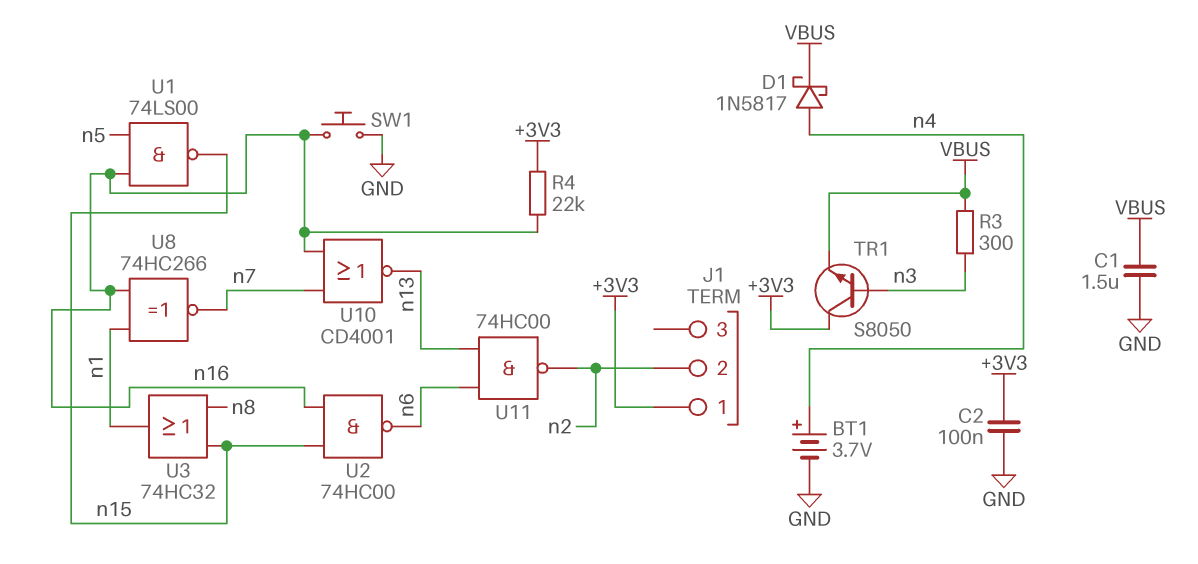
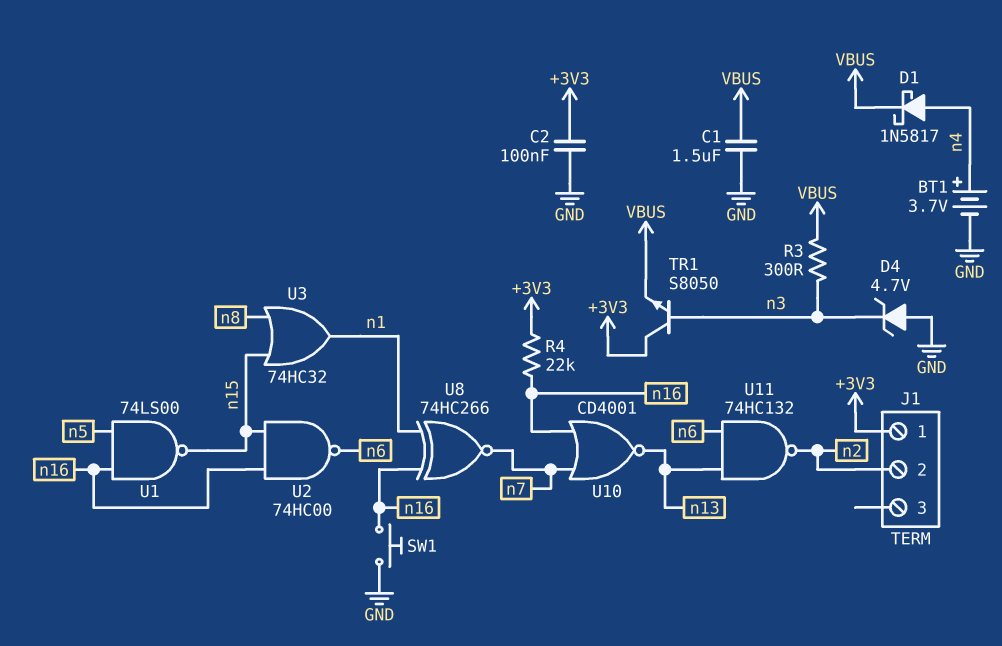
D4: none -> zener 4.7V (A GND, K n3)
U11: NAND 74HC00 (in n6, in n13, out n2) -> NAND 74HC132 (in n6, in n13, out n2)

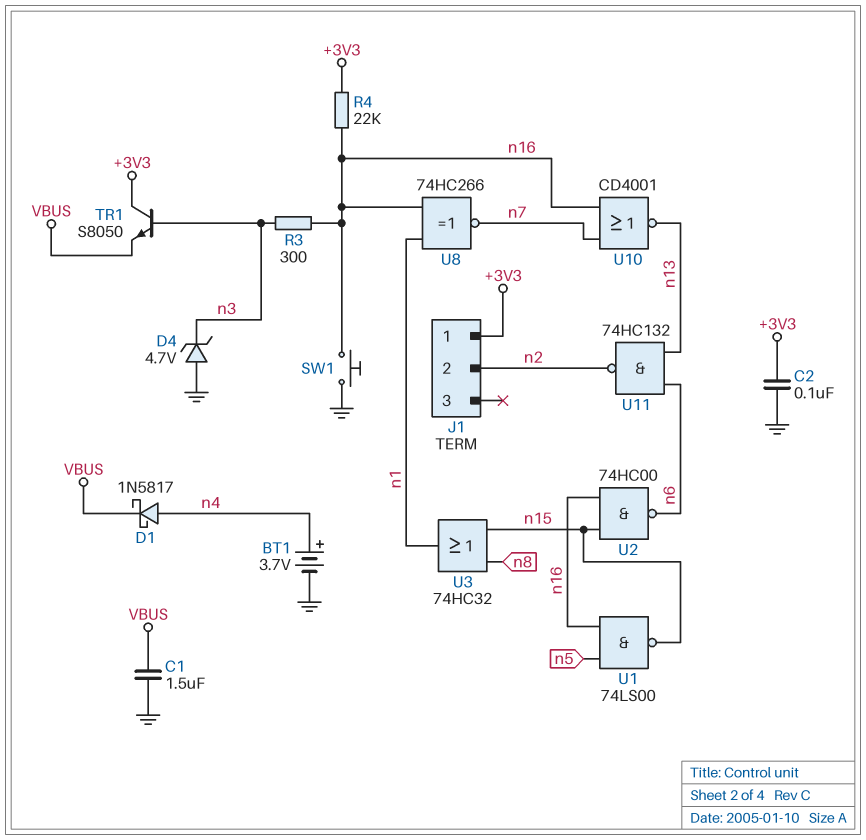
R3: 300 (VBUS, n3) -> 300 (n3, n16)

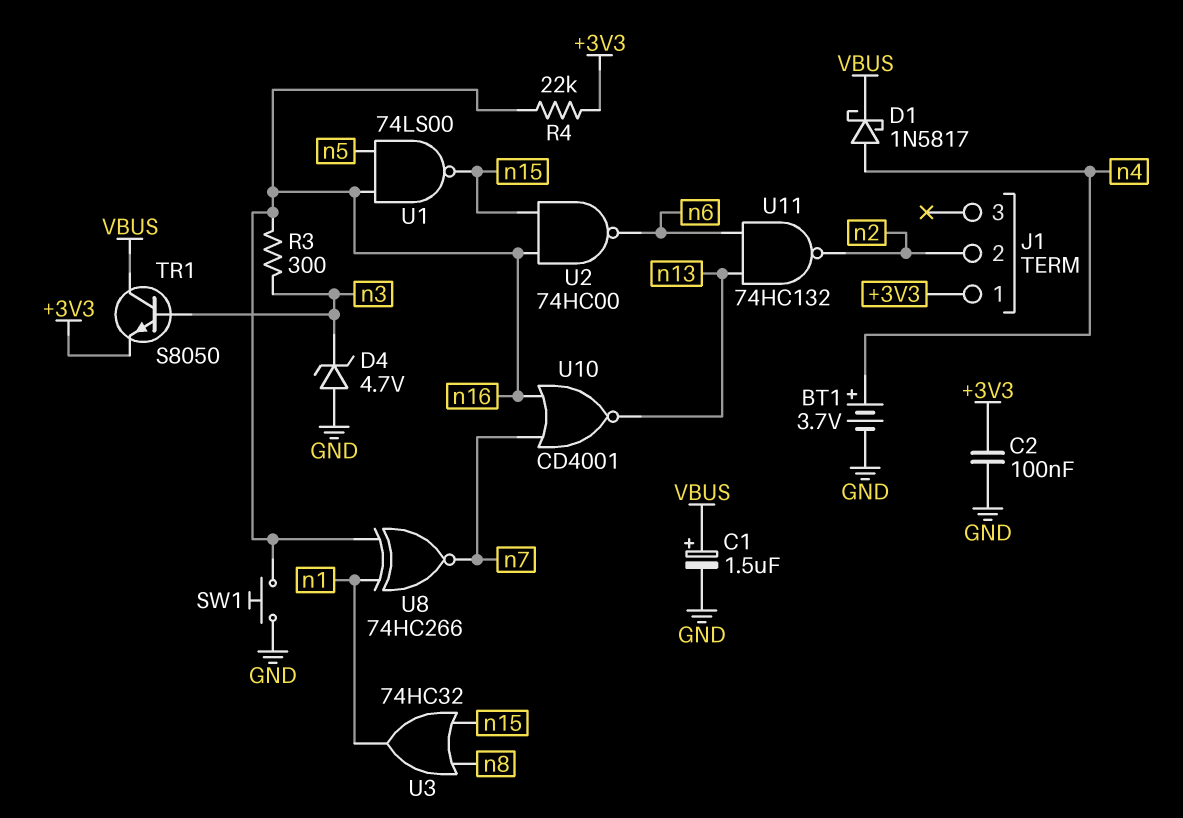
C1: 1.5uF (GND, VBUS) -> 1.5uF (plus VBUS, minus GND)
TR1: NPN S8050 (B n3, C +3V3, E VBUS) -> NPN S8050 (B n3, C VBUS, E +3V3)

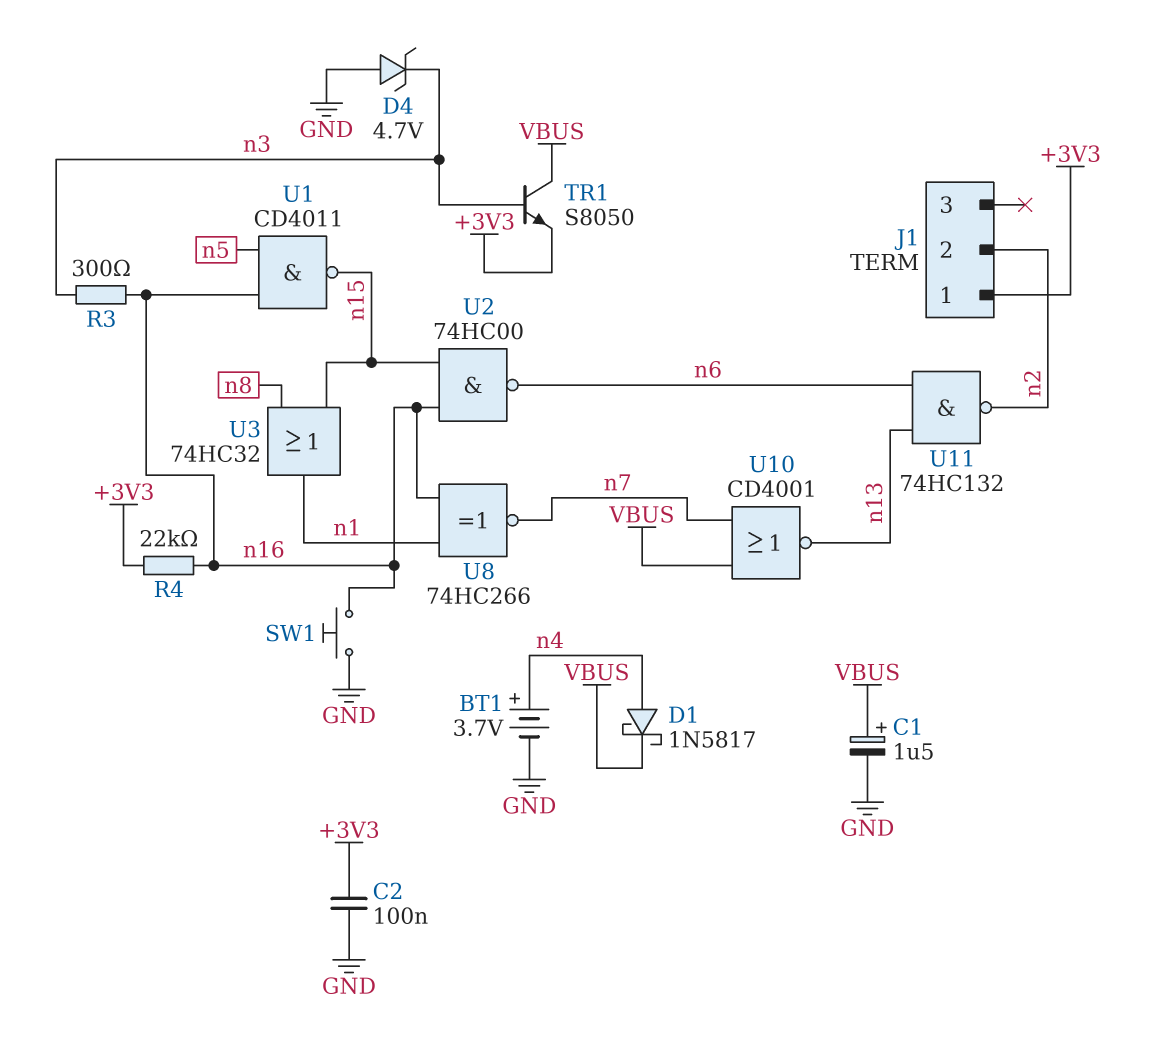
U1: NAND 74LS00 (in n5, in n16, out n15) -> NAND CD4011 (in n5, in n16, out n15)
U10: NOR CD4001 (in n7, in n16, out n13) -> NOR CD4001 (in VBUS, in n7, out n13)

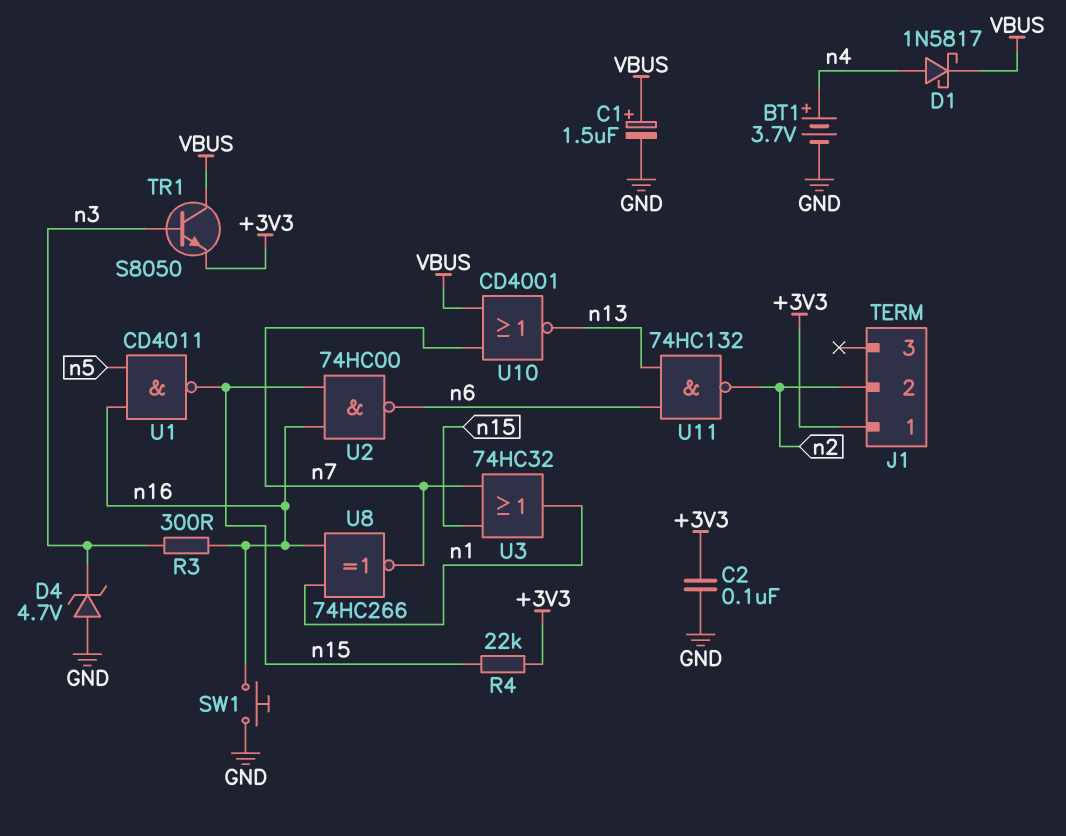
R4: 22k (+3V3, n16) -> 22k (+3V3, n15)
U3: OR 74HC32 (in n8, in n15, out n1) -> OR 74HC32 (in n7, in n15, out n1)

